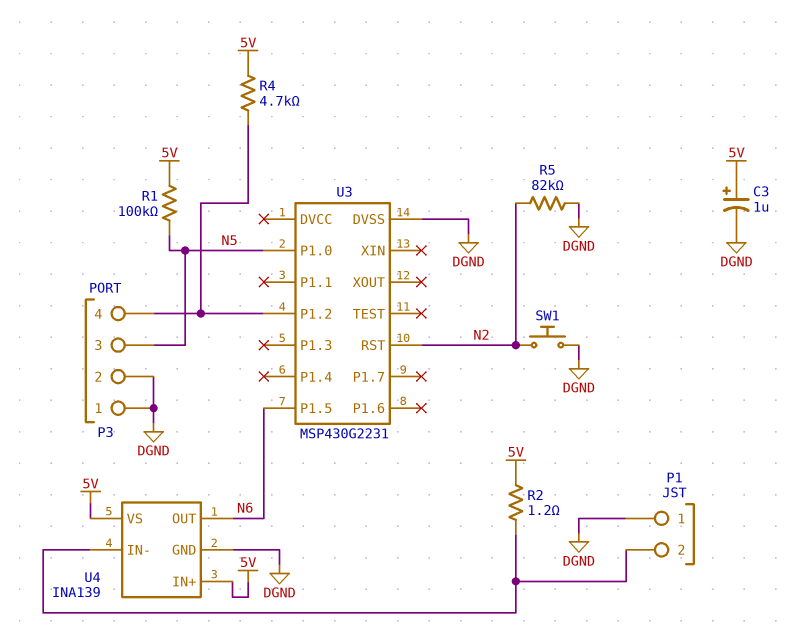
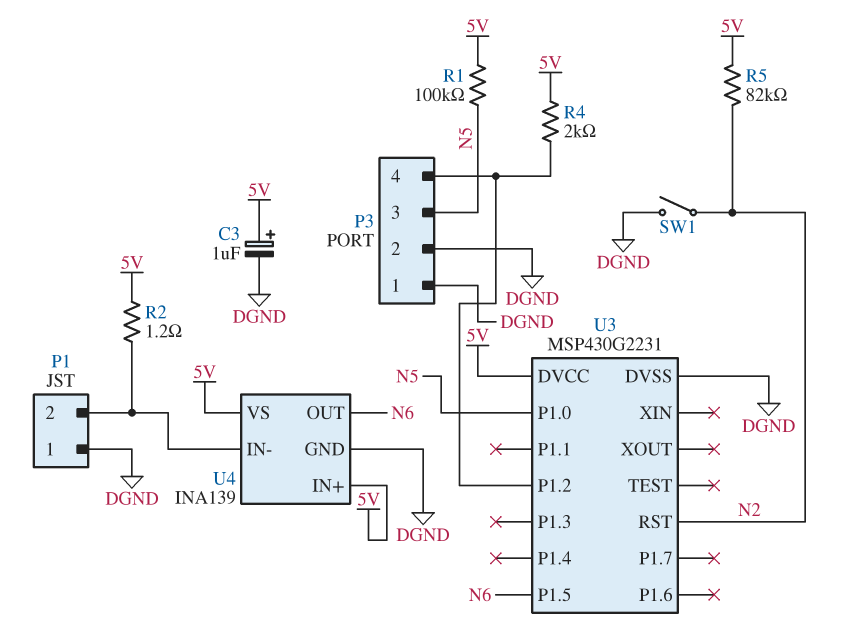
R4: 4.7k (5V, P3/4) -> 2k (5V, P3/4)
R5: 82k (DGND, N2) -> 82k (5V, N2)
SW1: button (DGND, N2) -> switch (DGND, N2)
U3 pin DVCC: none -> 5V

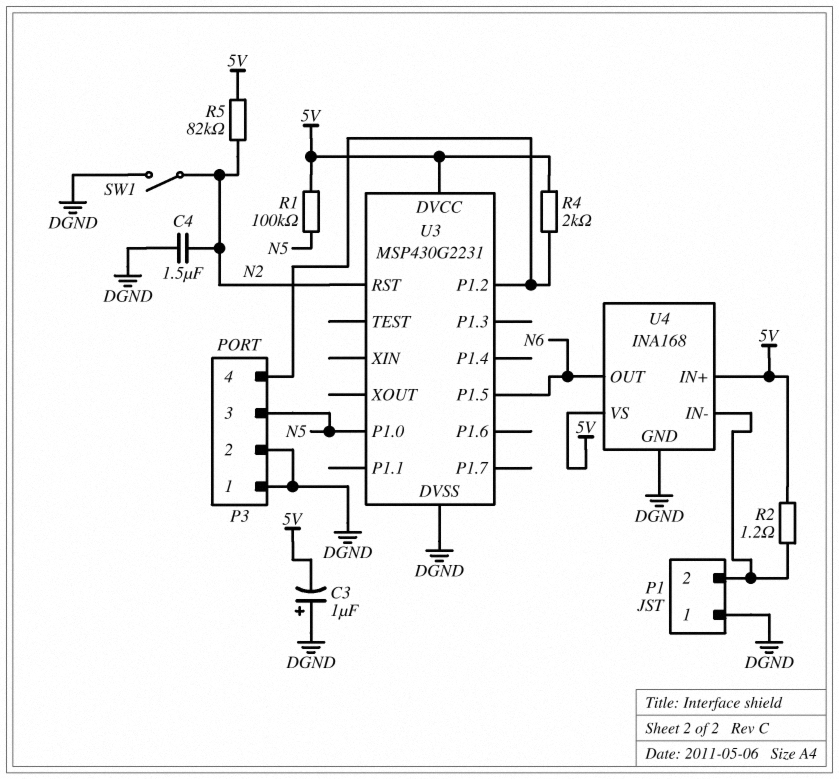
C3: 1uF (plus 5V, minus DGND) -> 1uF (plus DGND, minus 5V)
C4: none -> 1.5uF (DGND, N2)
U4: INA139 -> INA168

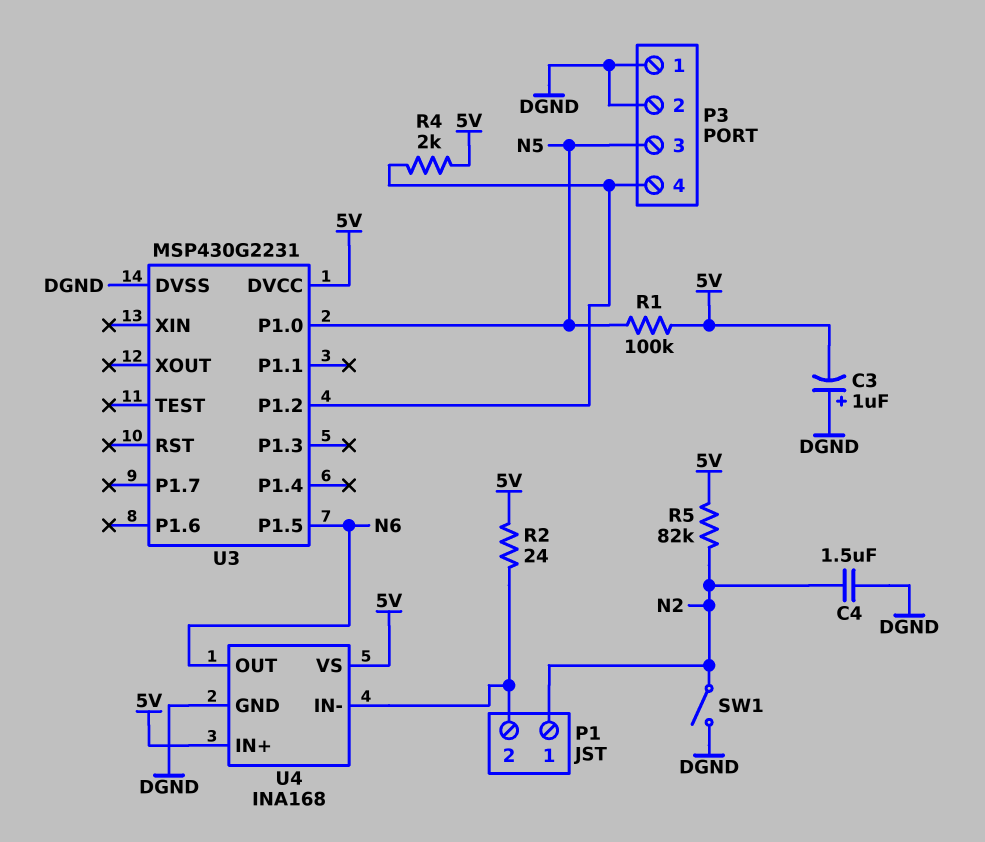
P1 pin 1: DGND -> N2
R2: 1.2 (5V, P1/2) -> 24 (5V, P1/2)
U3 pin RST: N2 -> none

